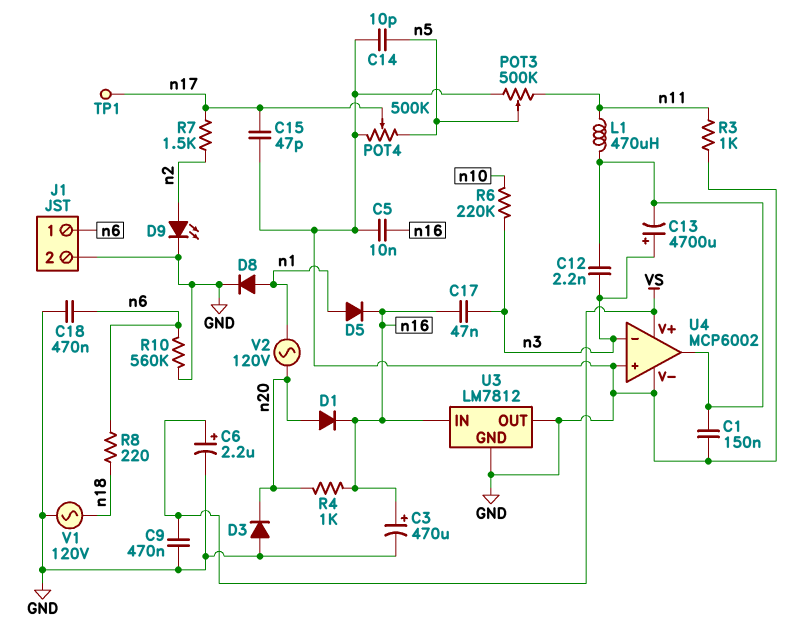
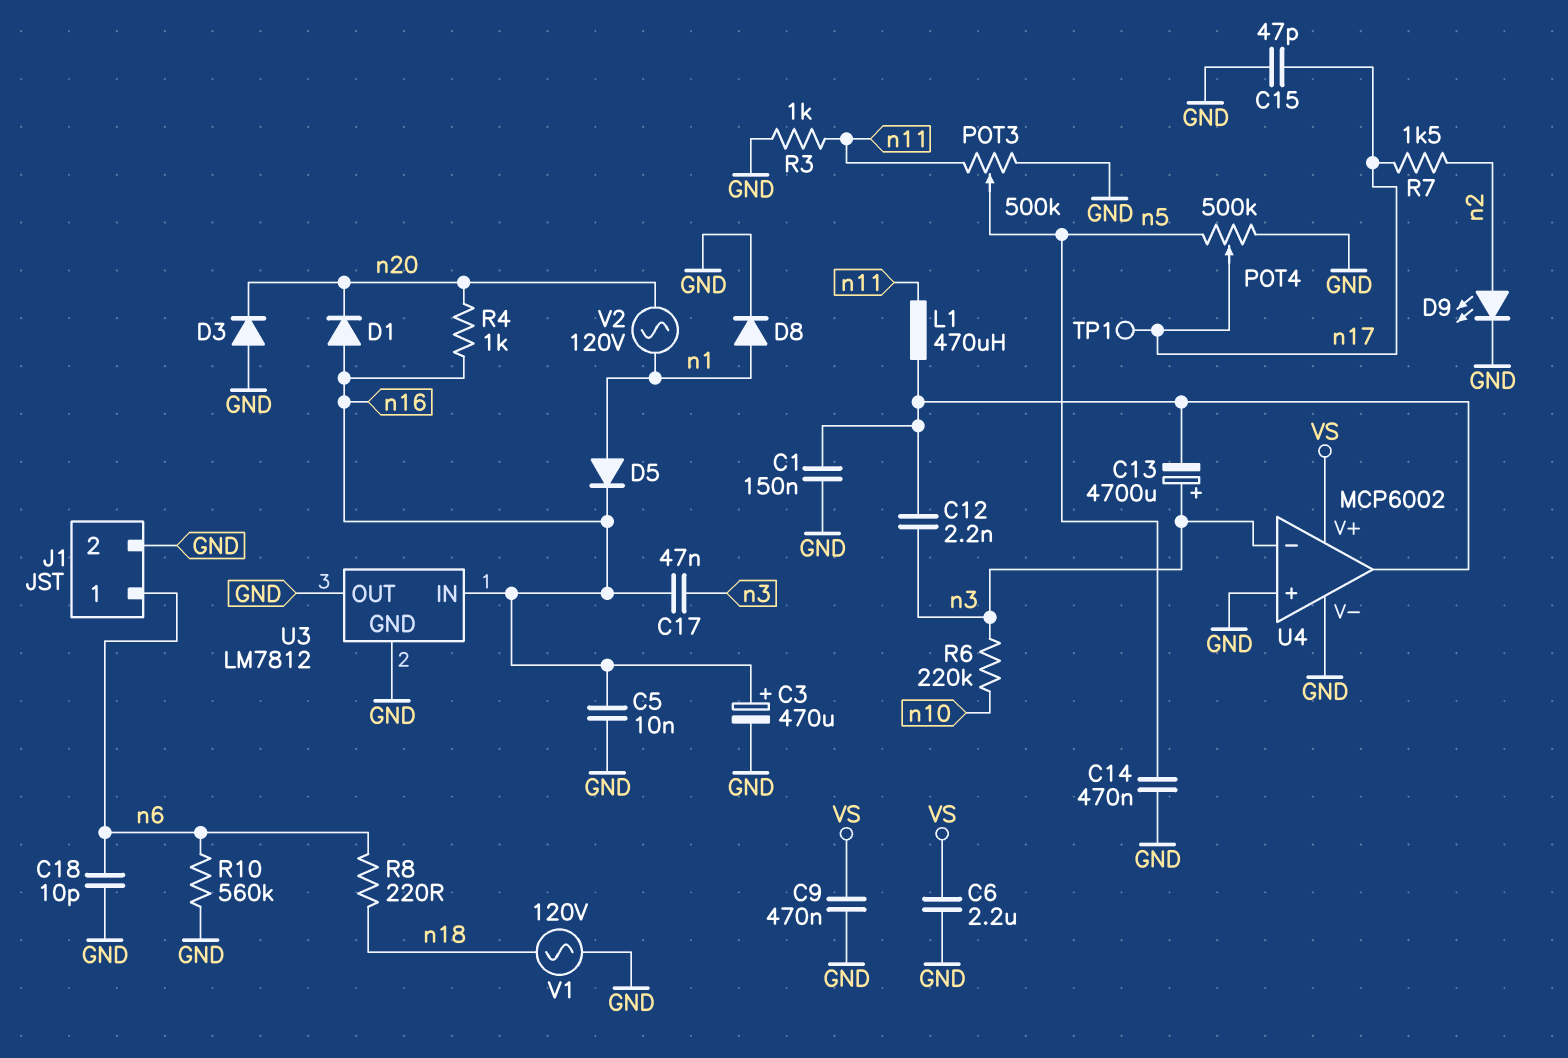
C6: 2.2uF (plus VS, minus GND) -> 2.2uF (GND, VS)
C14: 10pF (GND, n5) -> 470nF (GND, n5)
C18: 470nF (GND, n6) -> 10pF (GND, n6)
D1: diode (A n20, K n16) -> diode (A n16, K n20)

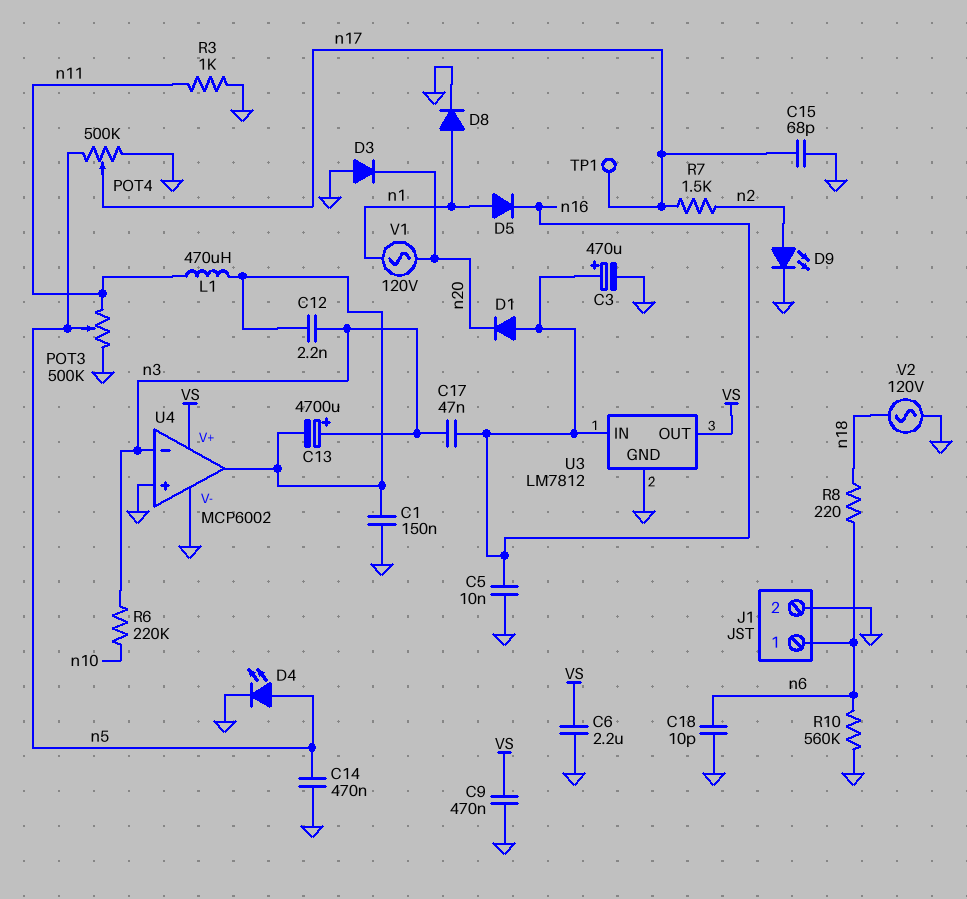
C15: 47pF (GND, n17) -> 68pF (GND, n17)
D4: none -> LED (A n5, K GND)
R4: 1k (n16, n20) -> none
U3 pin OUT: GND -> VS
V1: AC 120V (GND, n18) -> AC 120V (n1, n20)
V2: AC 120V (n1, n20) -> AC 120V (GND, n18)

